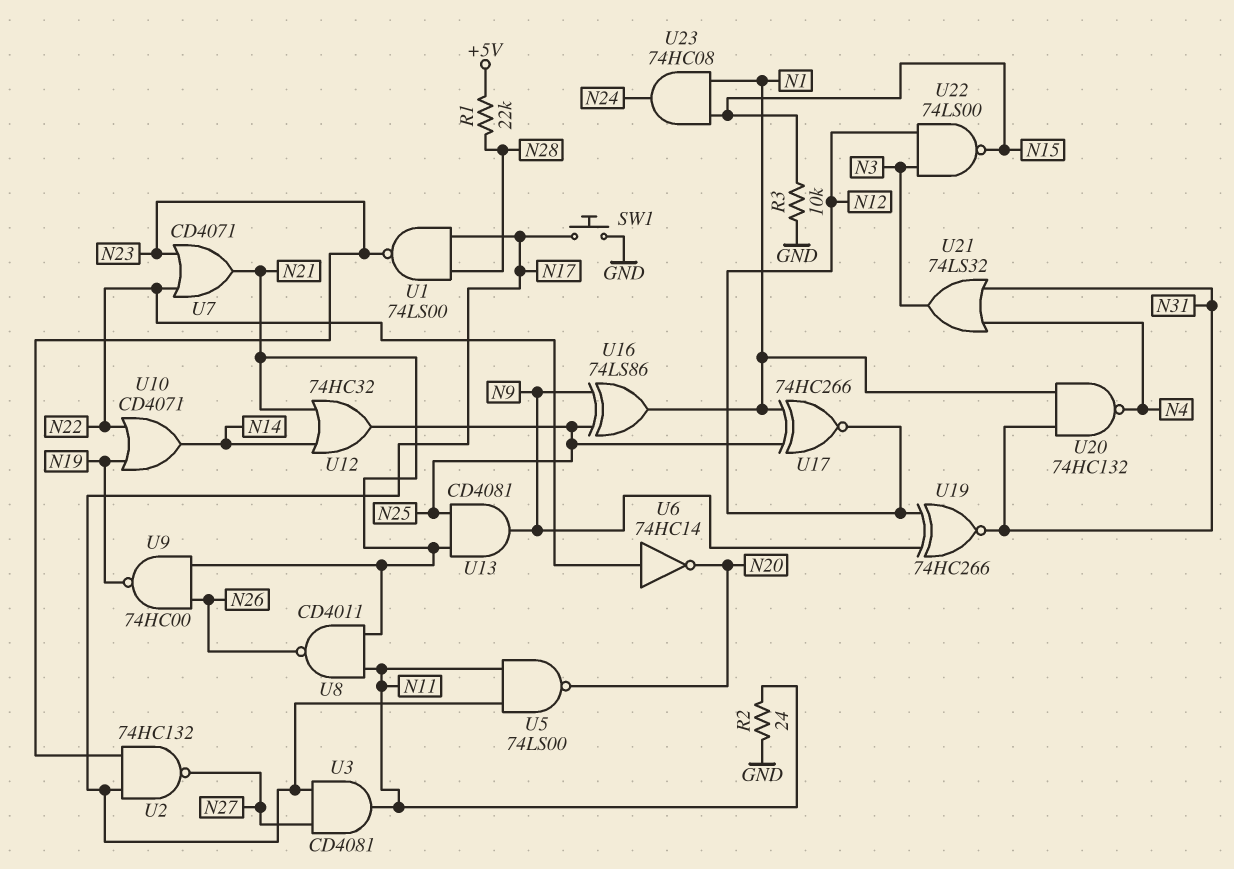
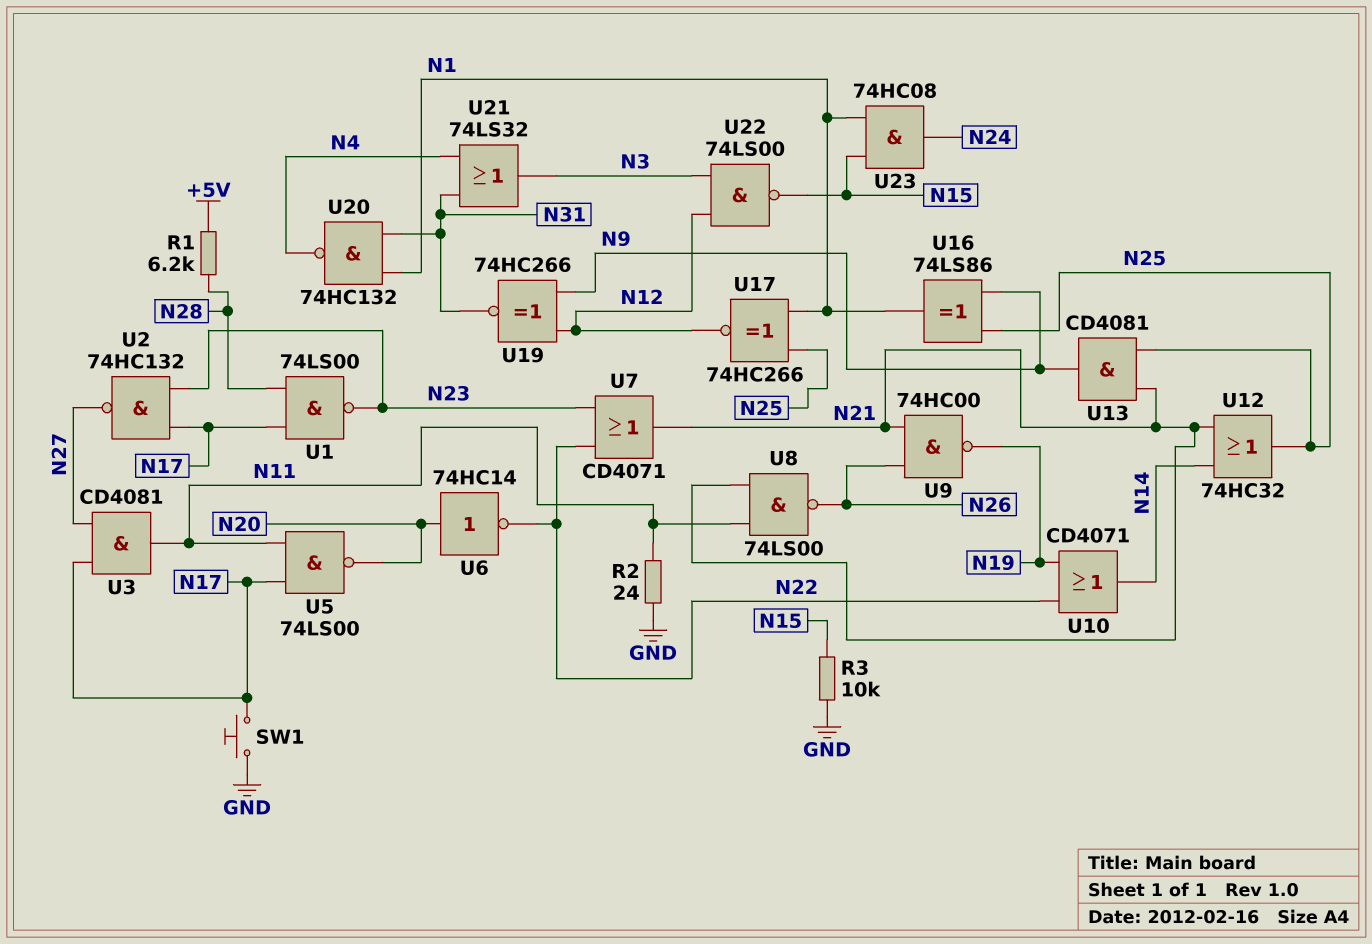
R1: 22k (+5V, N28) -> 6.2k (+5V, N28)
U6: NOT 74HC14 (in N22, out N20) -> NOT 74HC14 (in N20, out N22)
U8: NAND CD4011 (in N11, in N21, out N26) -> NAND 74LS00 (in N11, in N21, out N26)

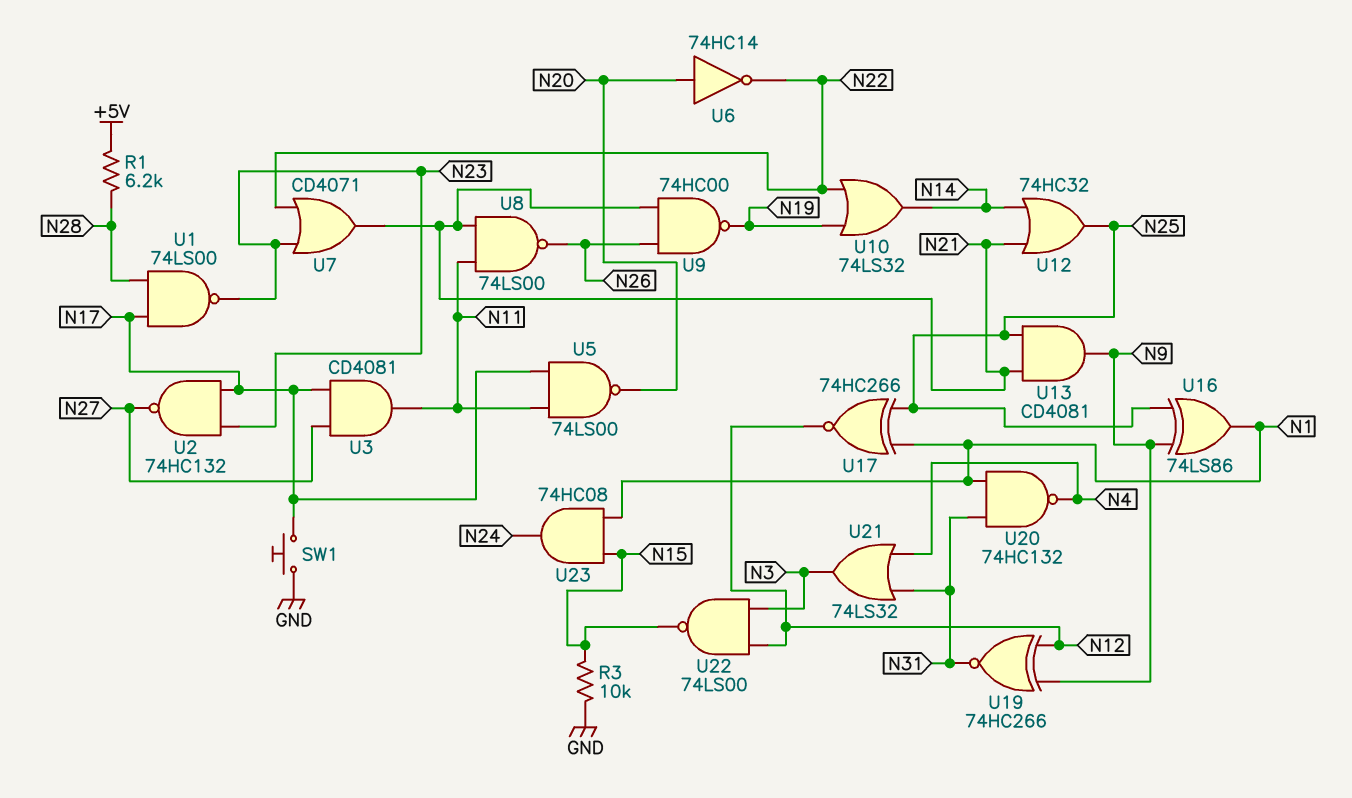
R2: 24 (GND, N11) -> none
U10: OR CD4071 (in N19, in N22, out N14) -> OR 74LS32 (in N19, in N22, out N14)

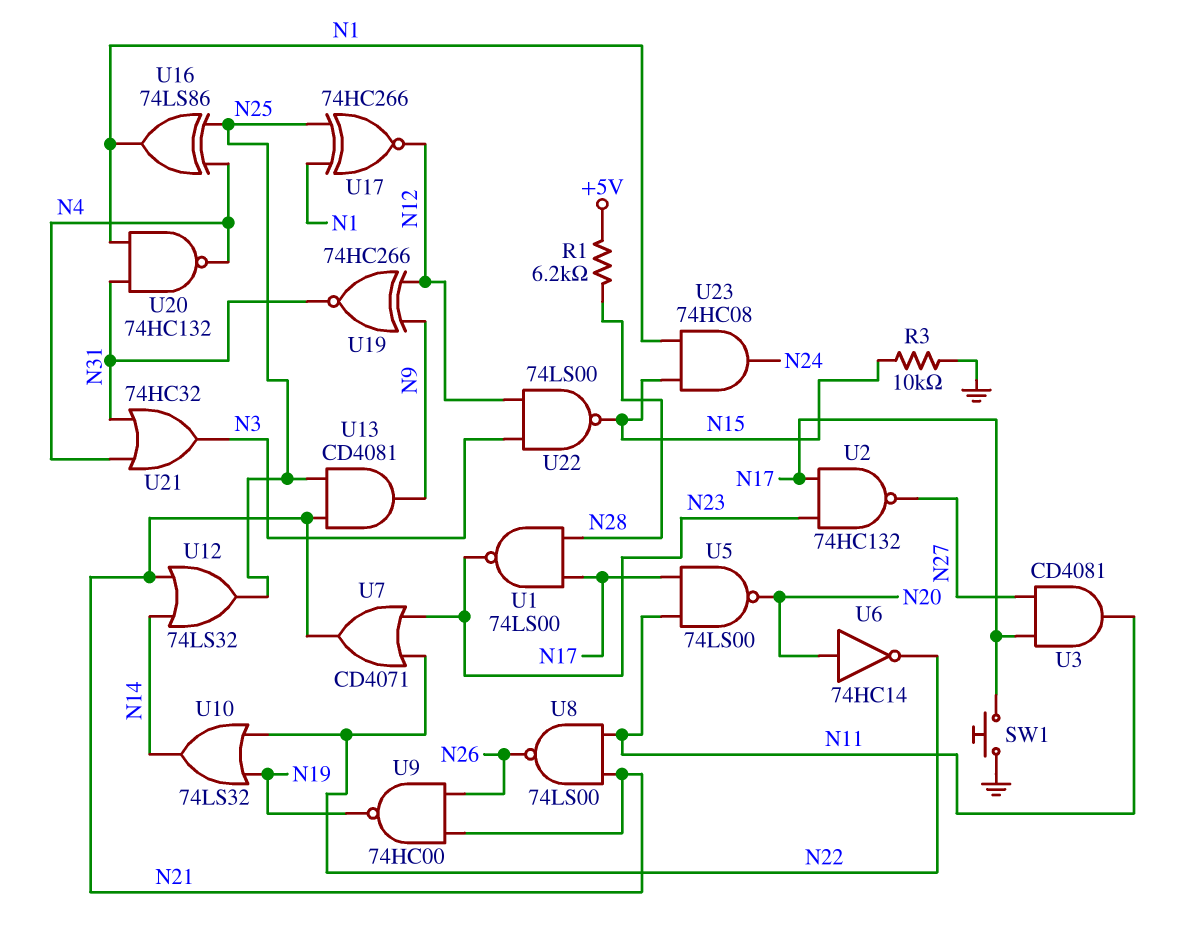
U12: OR 74HC32 (in N14, in N21, out N25) -> OR 74LS32 (in N14, in N21, out N25)
U16: XOR 74LS86 (in N9, in N25, out N1) -> XOR 74LS86 (in N4, in N25, out N1)
U21: OR 74LS32 (in N4, in N31, out N3) -> OR 74HC32 (in N4, in N31, out N3)

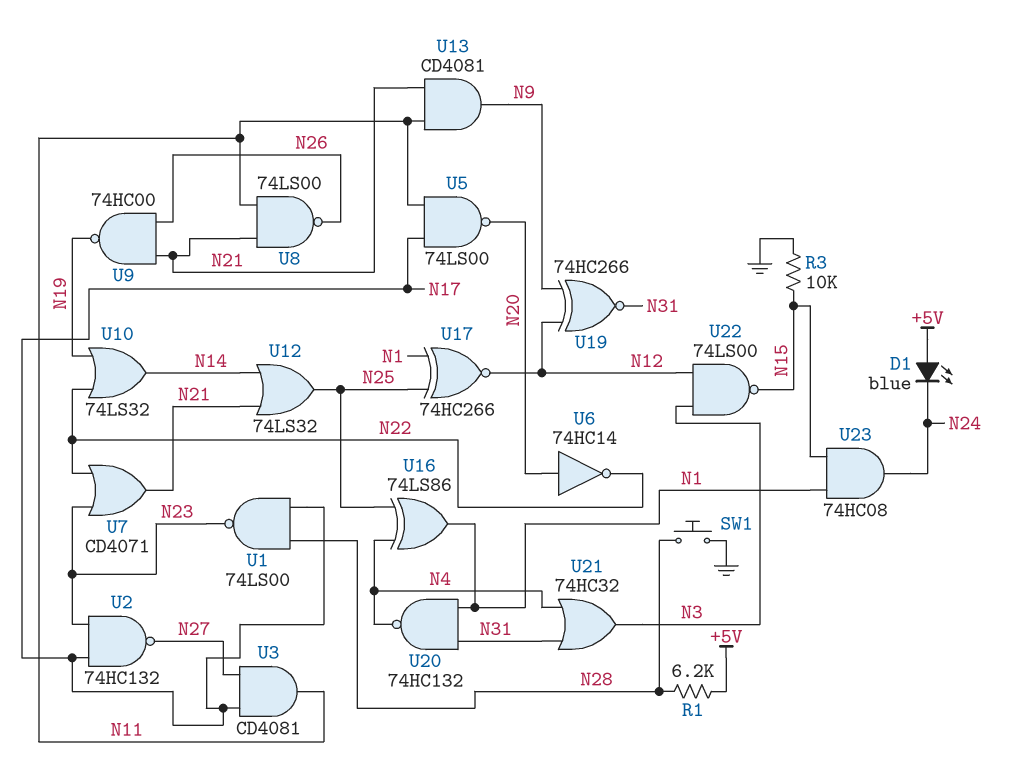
D1: none -> LED blue (A +5V, K N24)
SW1: button (GND, N17) -> button (GND, N28)
U13: AND CD4081 (in N21, in N25, out N9) -> AND CD4081 (in N11, in N21, out N9)

